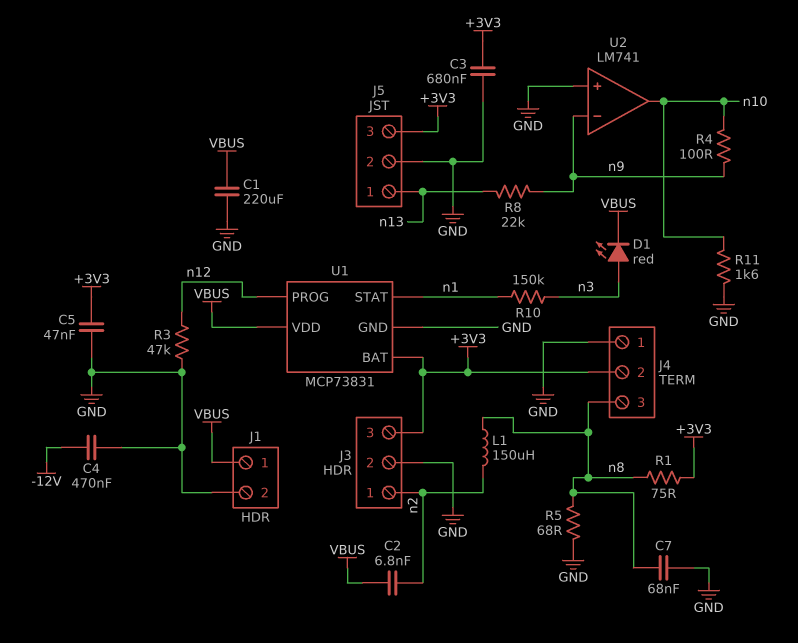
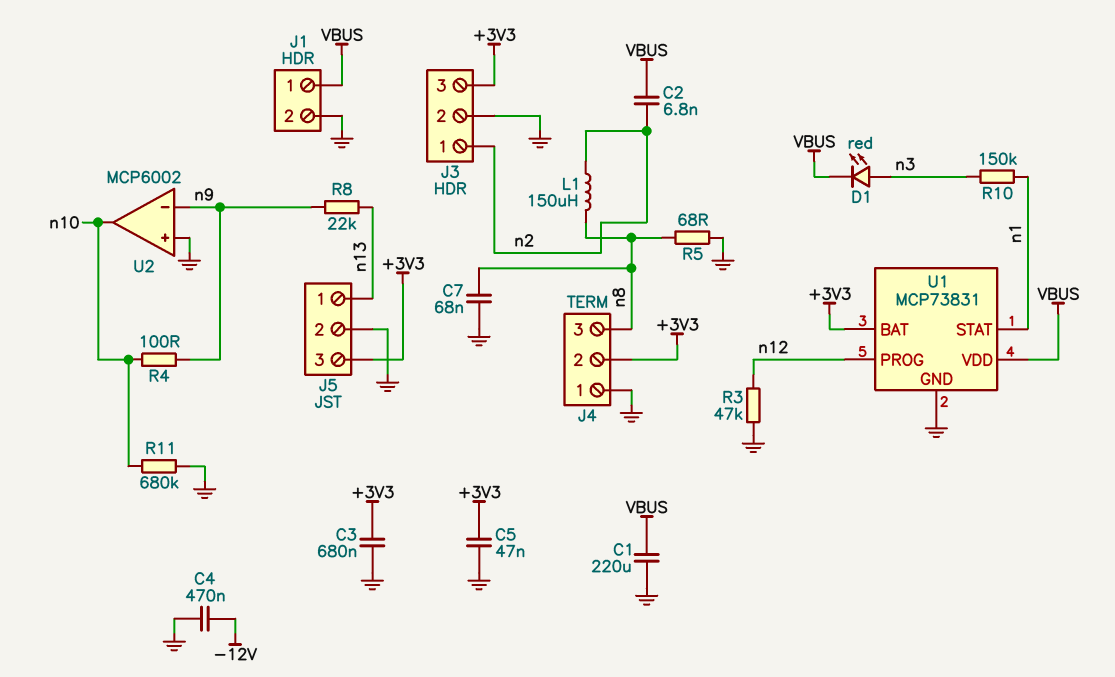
R1: 75 (+3V3, n8) -> none
R11: 1.6k (GND, n10) -> 680k (GND, n10)
U2: LM741 -> MCP6002

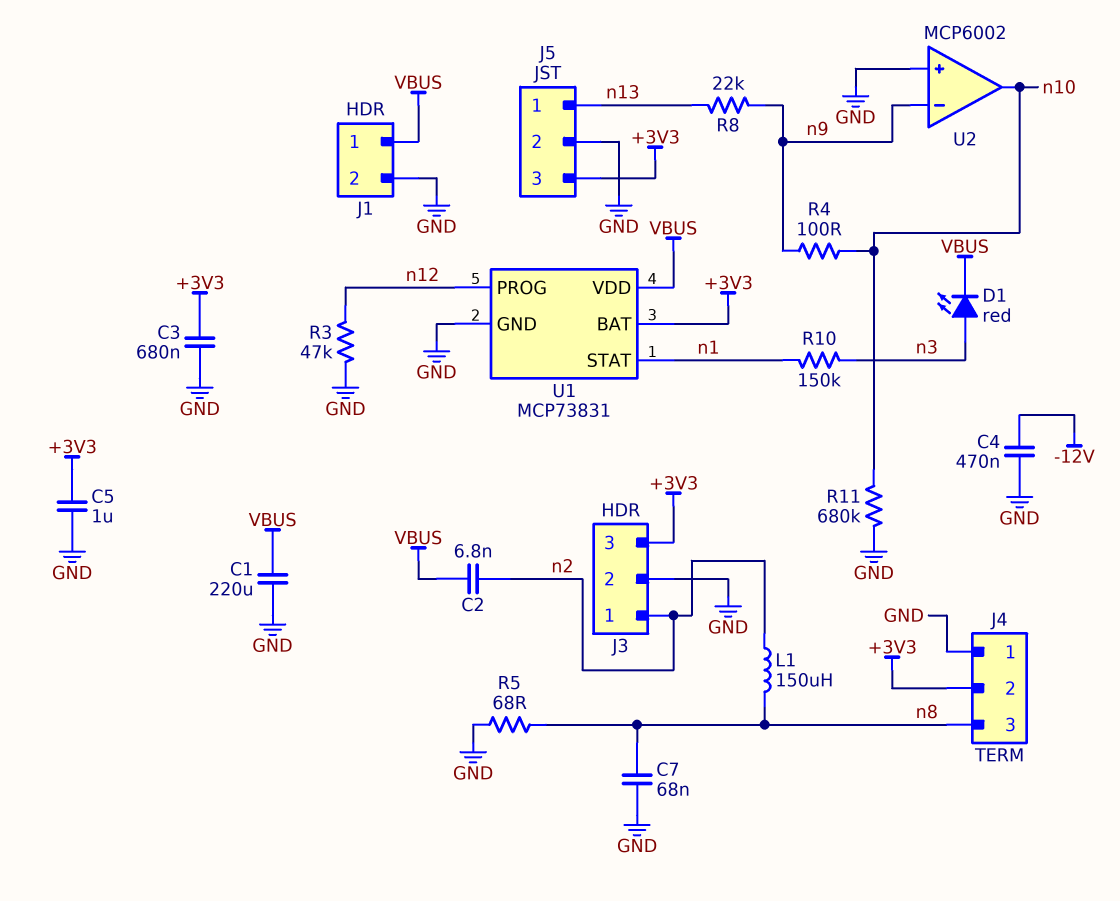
C5: 47nF (+3V3, GND) -> 1uF (+3V3, GND)

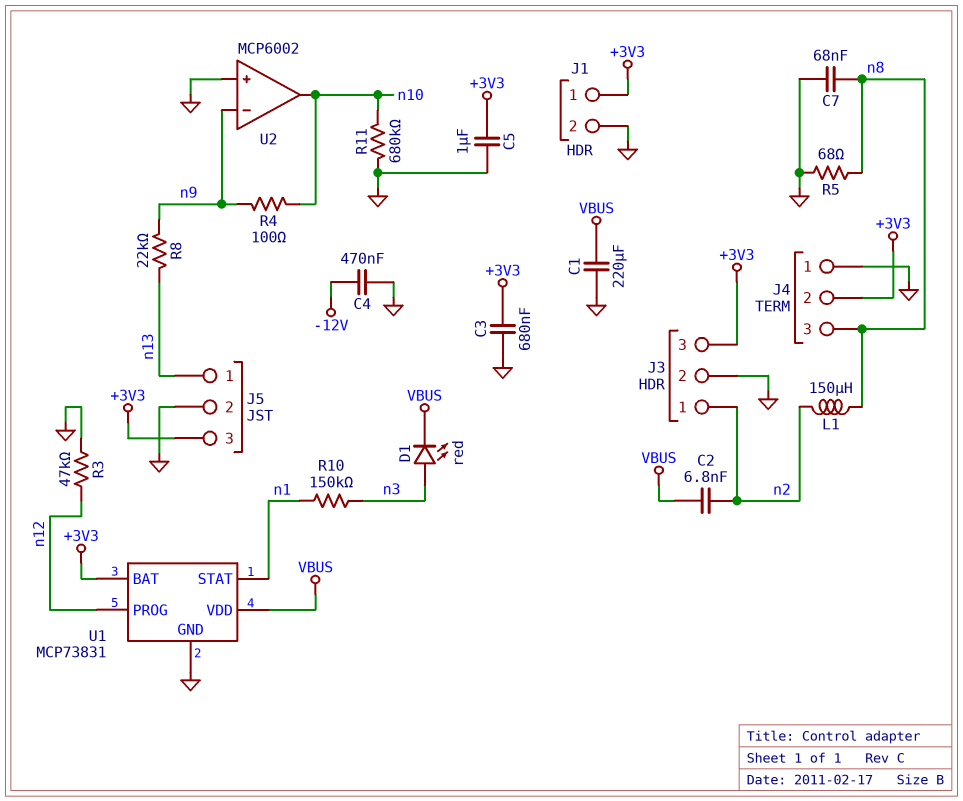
J1 pin 1: VBUS -> +3V3

